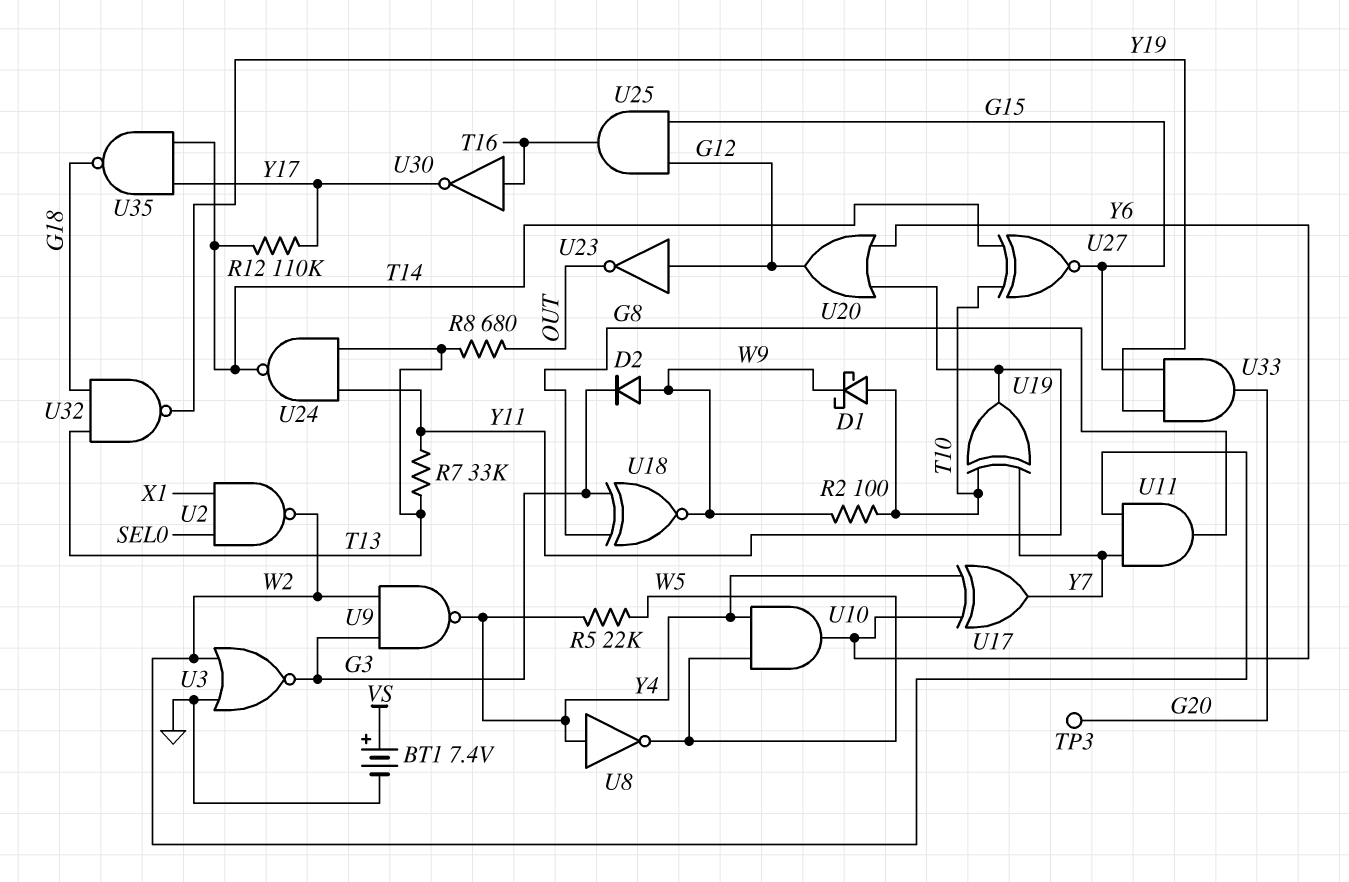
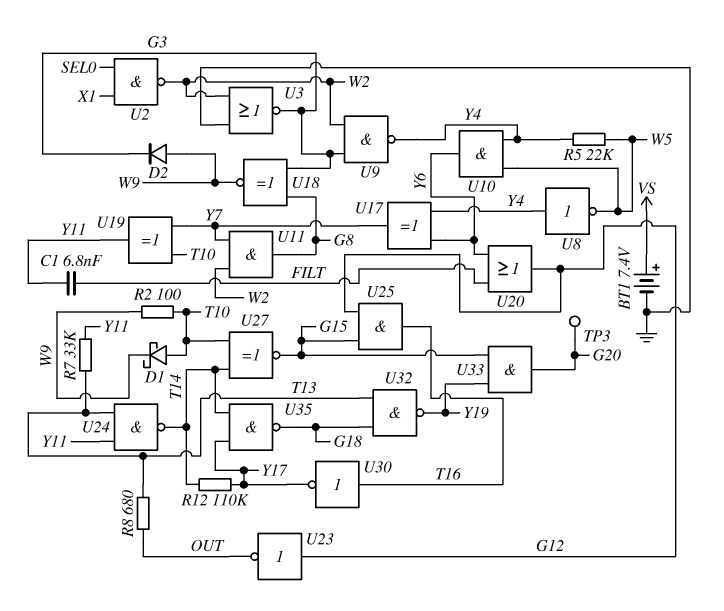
C1: none -> 6.8nF (FILT, Y11)
U20: OR (in Y6, in Y11, out G12) -> OR (in FILT, in Y6, out G12)

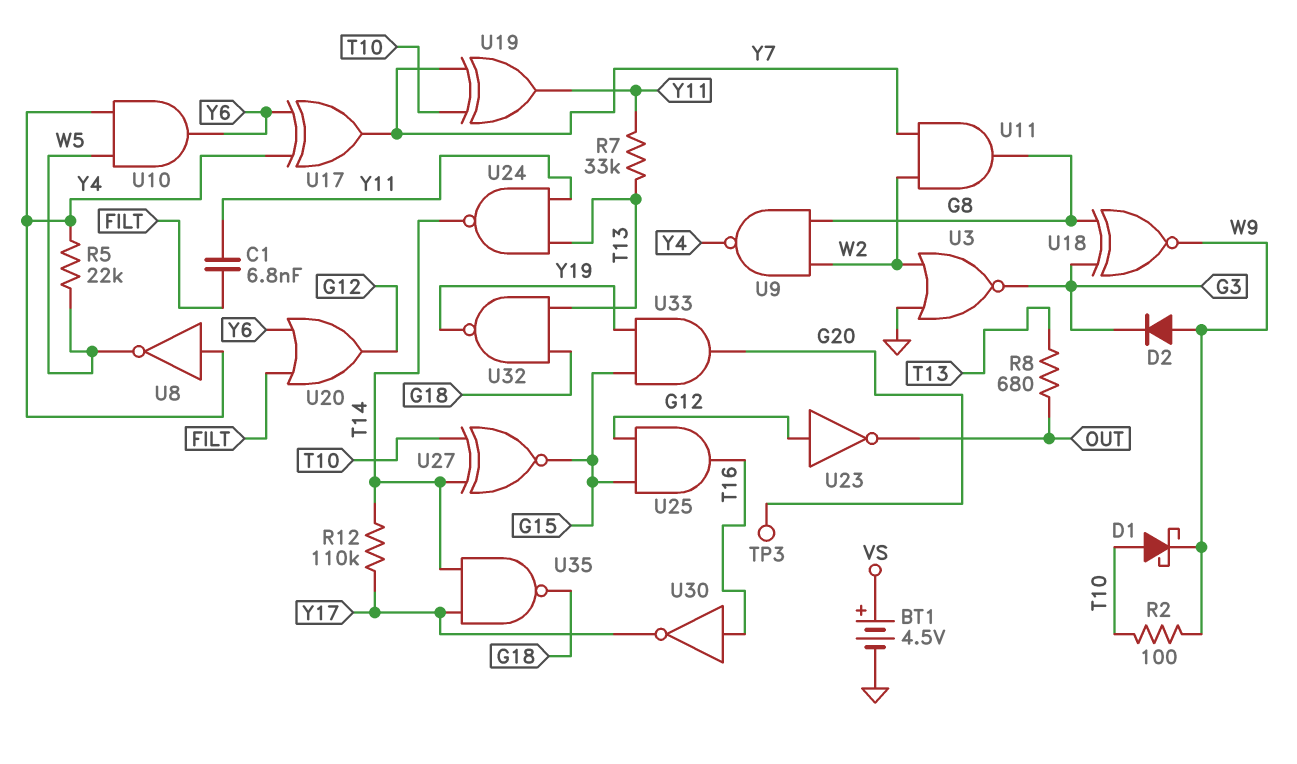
BT1: 7.4V (plus VS, minus GND) -> 4.5V (plus VS, minus GND)
U2: NAND (in SEL0, in X1, out W2) -> none
U9: NAND (in G3, in W2, out Y4) -> NAND (in G8, in W2, out Y4)

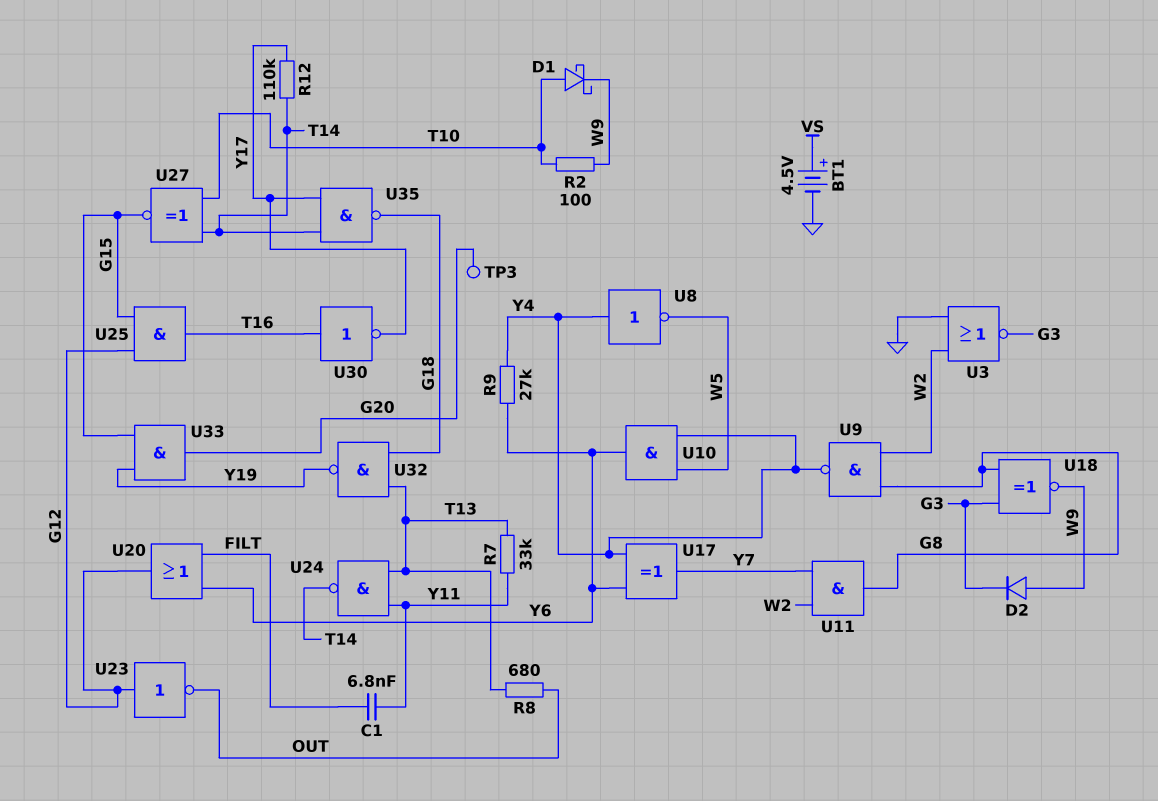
R5: 22k (W5, Y4) -> none
R9: none -> 27k (Y4, Y6)
U19: XOR (in T10, in Y7, out Y11) -> none

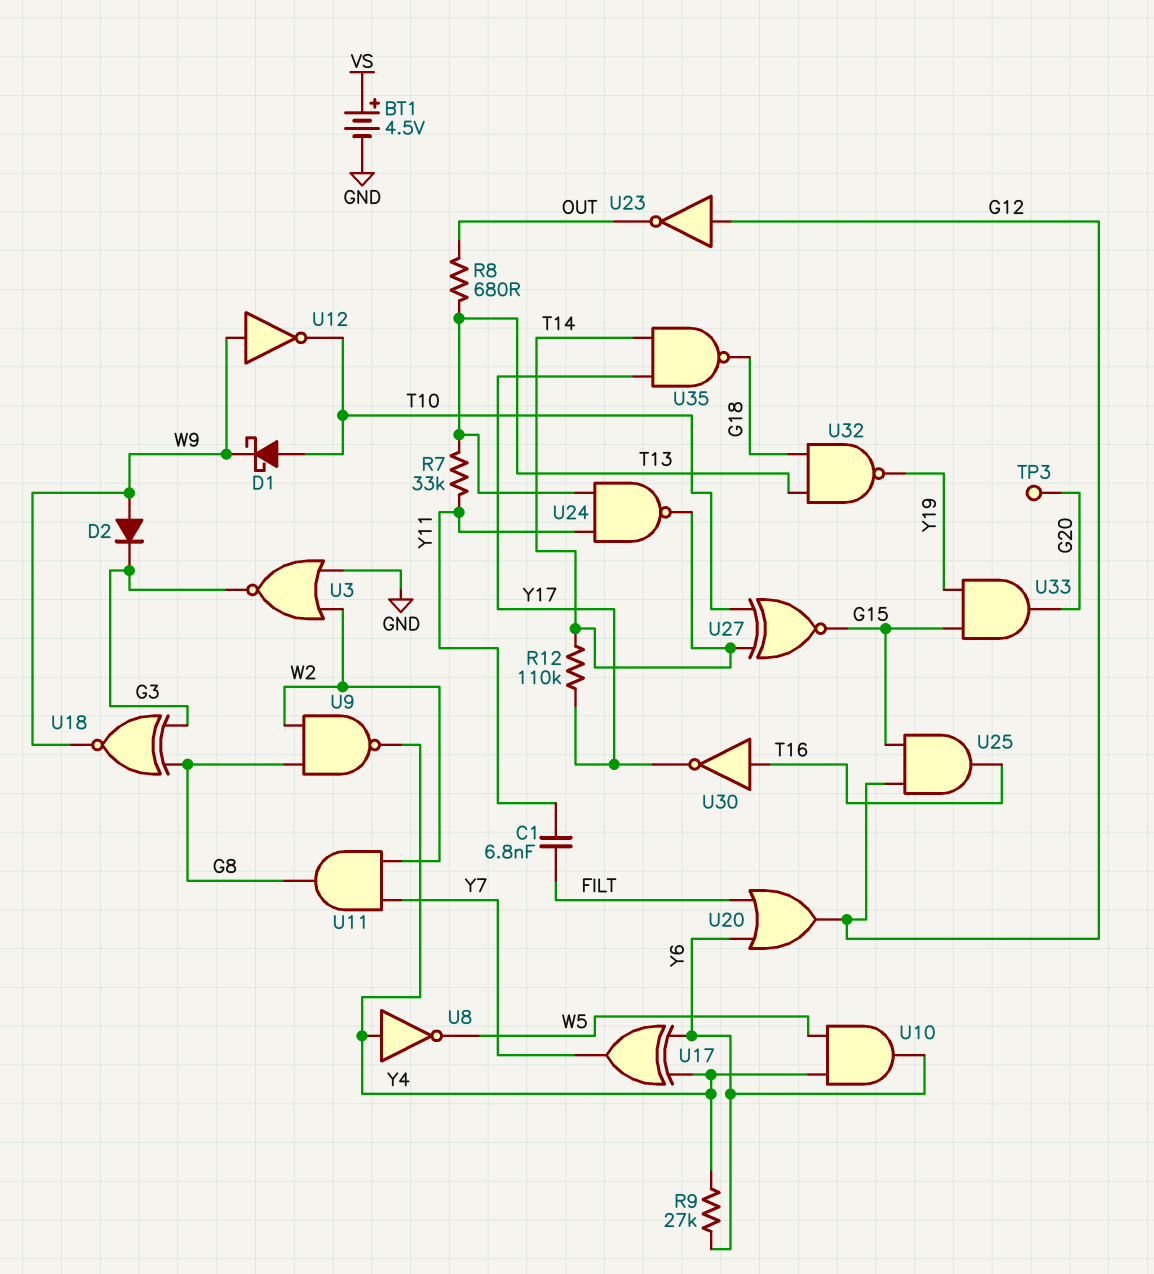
R2: 100 (T10, W9) -> none
U12: none -> NOT (in W9, out T10)

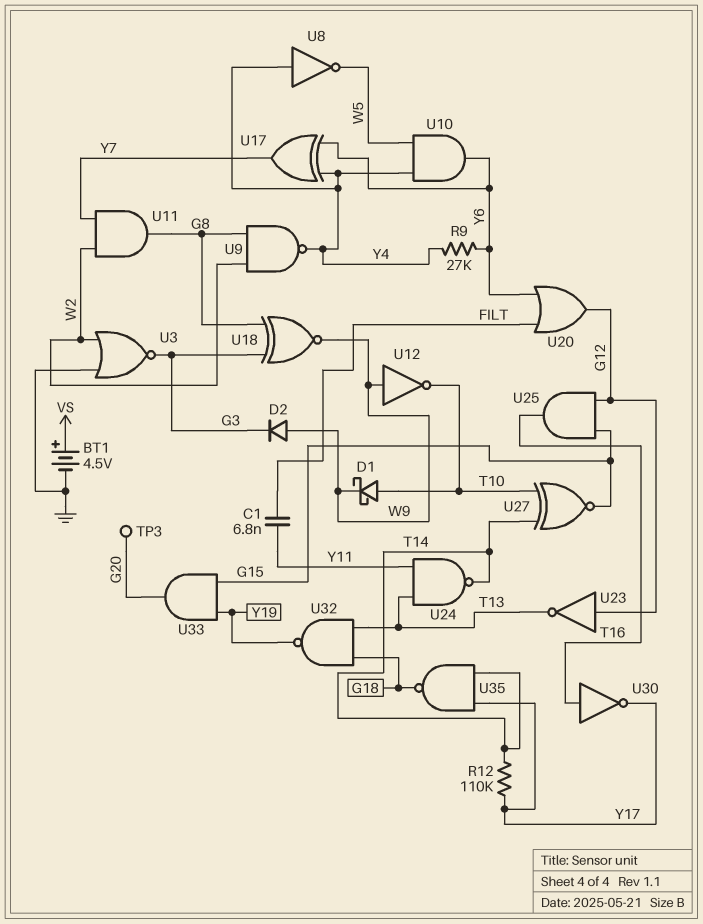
R7: 33k (T13, Y11) -> none
R8: 680 (OUT, T13) -> none
U23: NOT (in G12, out OUT) -> NOT (in G12, out T13)

